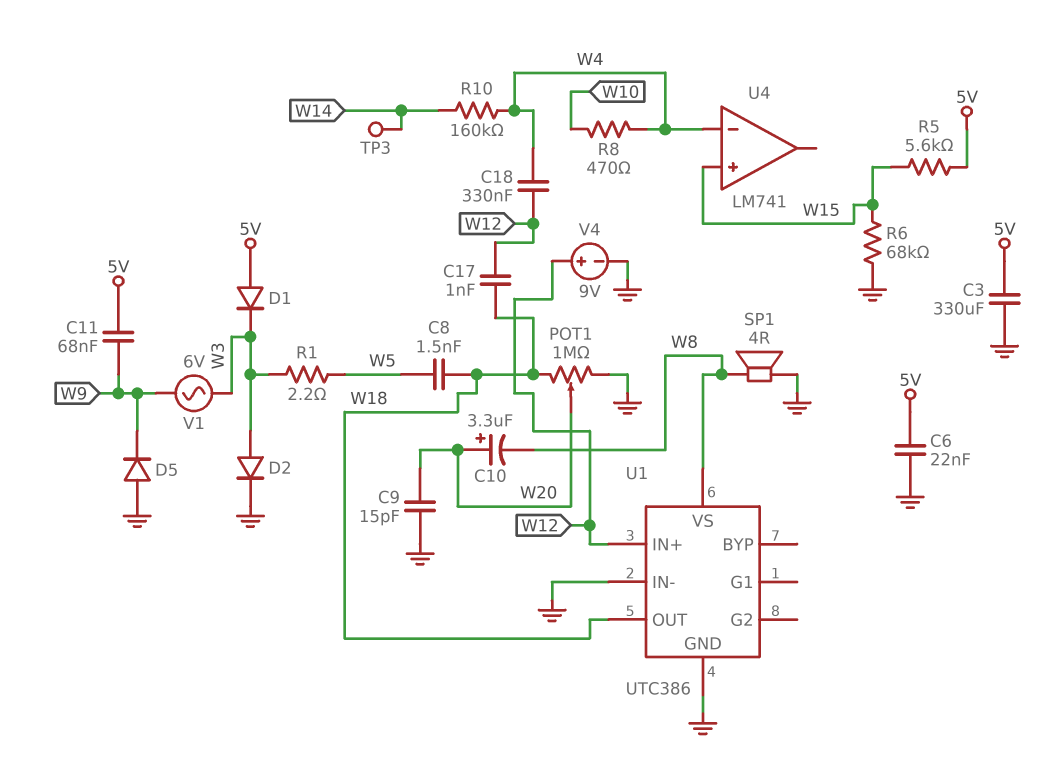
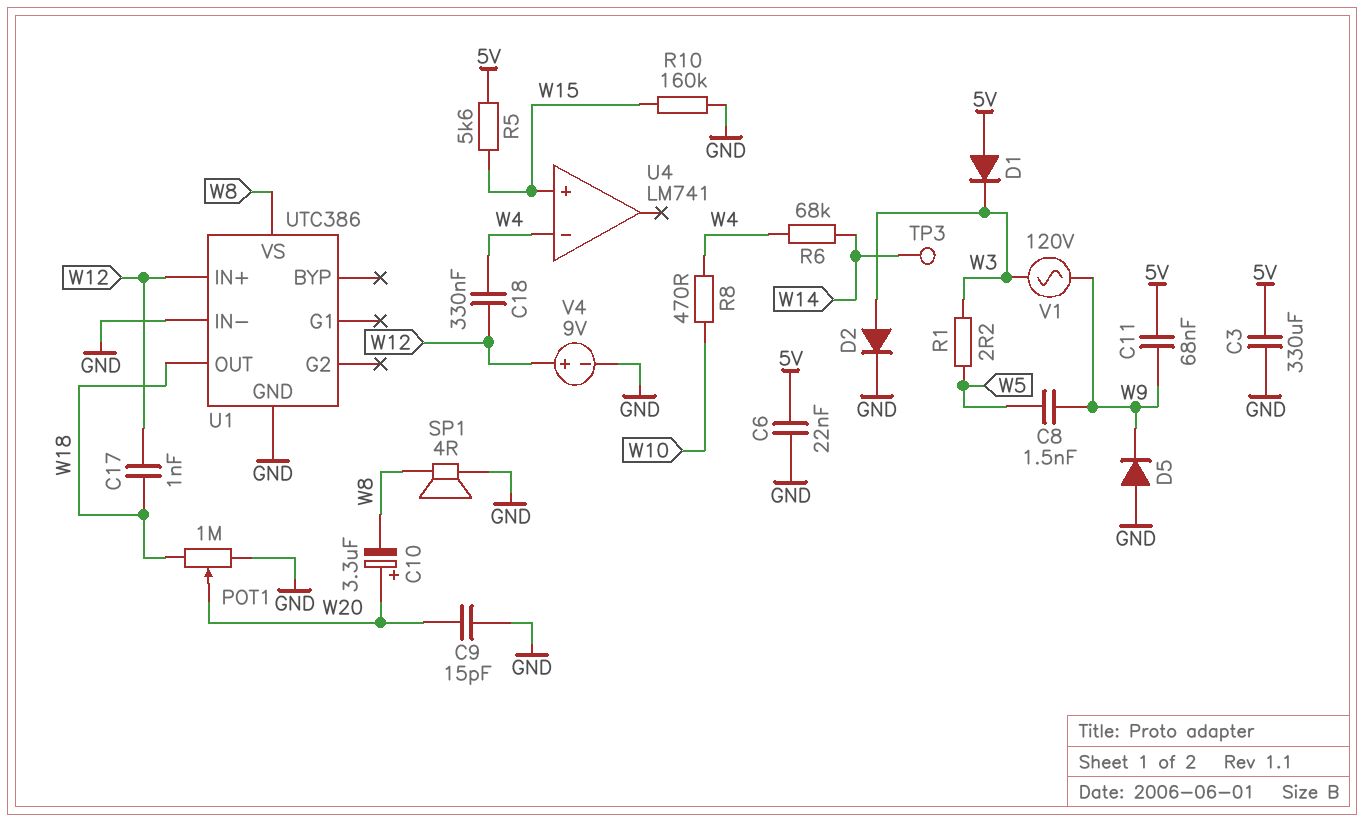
C8: 1.5nF (W5, W18) -> 1.5nF (W5, W9)
R6: 68k (GND, W15) -> 68k (W4, W14)
R10: 160k (W4, W14) -> 160k (GND, W15)
V1: AC 6V (W3, W9) -> AC 120V (W3, W9)

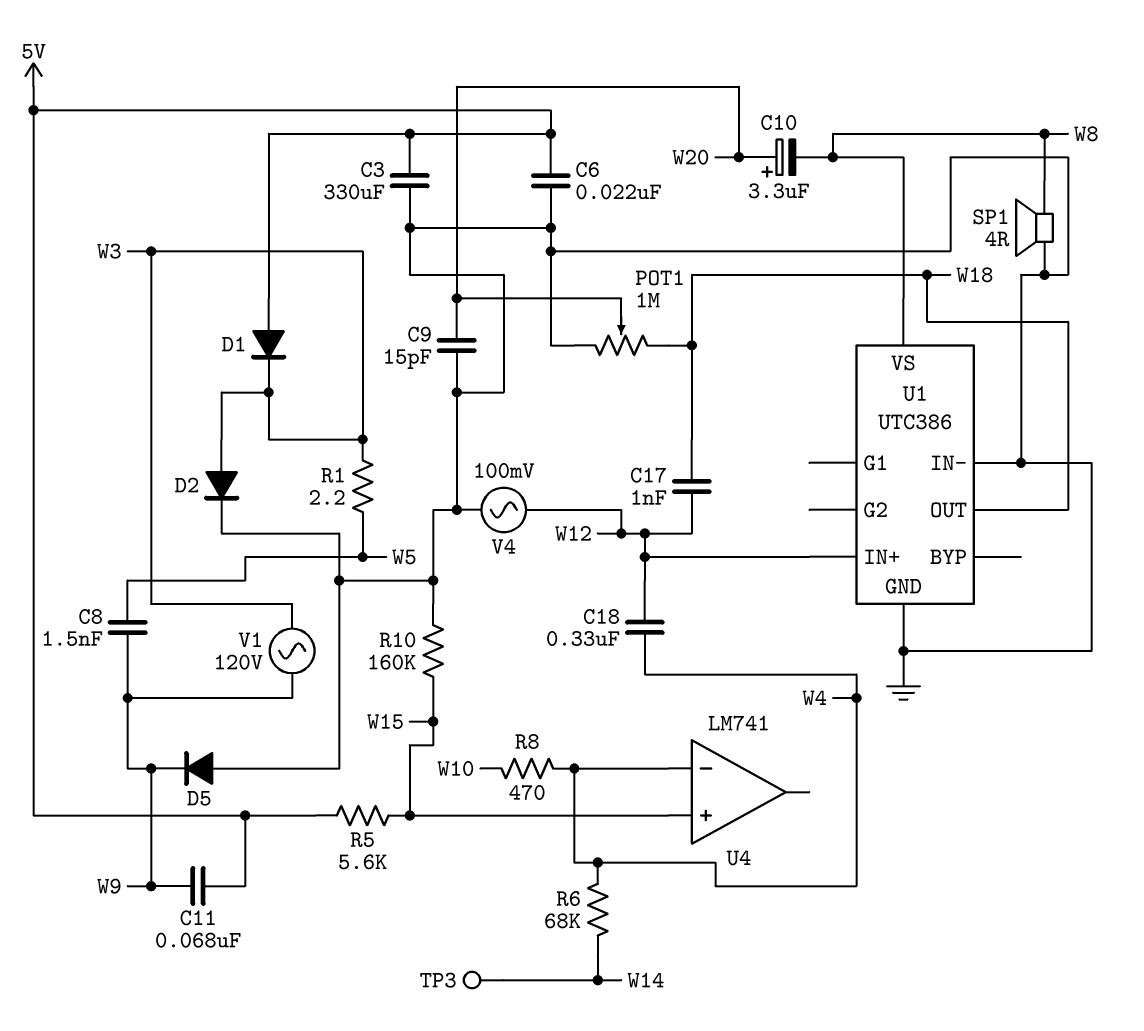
V4: 9V (plus W12, minus GND) -> AC 100mV (GND, W12)

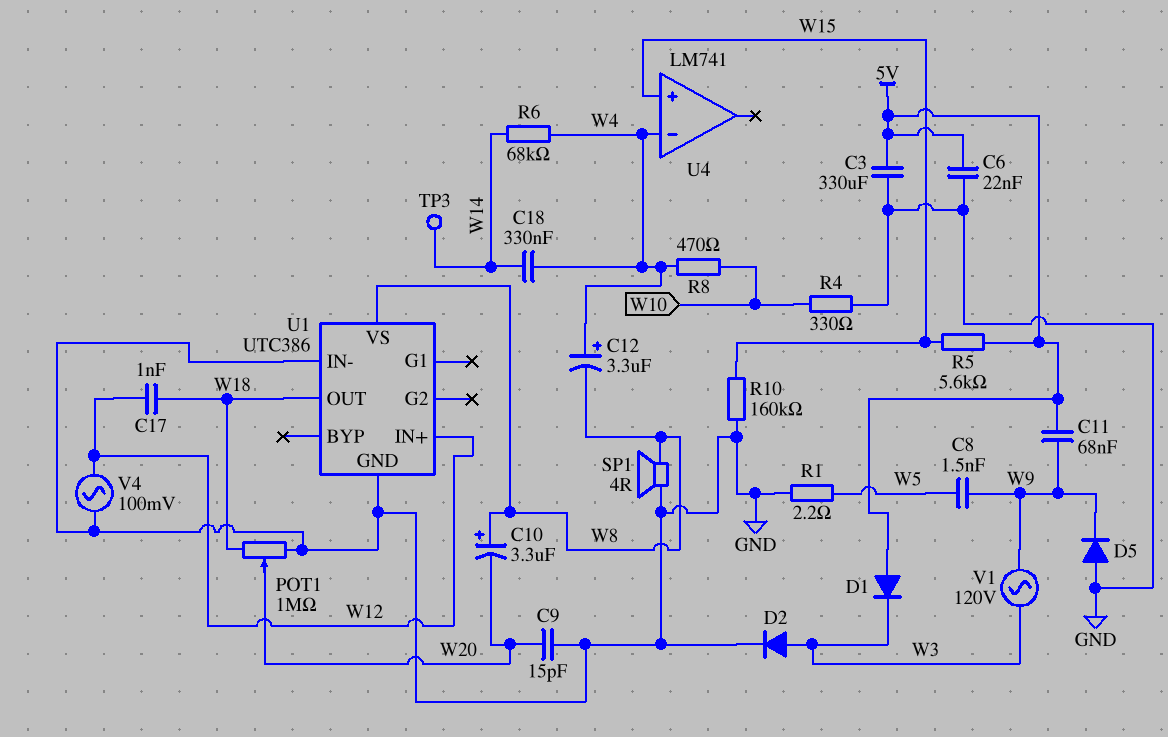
C10: 3.3uF (plus W20, minus W8) -> 3.3uF (plus W8, minus W20)
C12: none -> 3.3uF (plus W4, minus W8)
C18: 330nF (W4, W12) -> 330nF (W4, W14)
R1: 2.2 (W3, W5) -> 2.2 (GND, W5)
R4: none -> 330 (GND, W10)

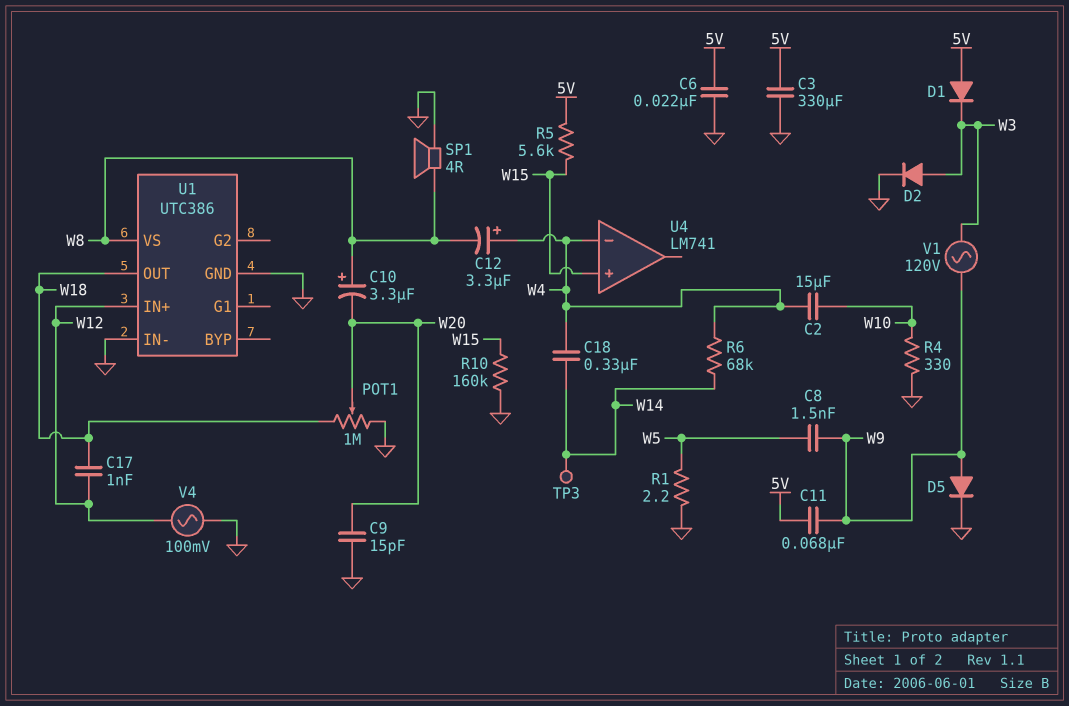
C2: none -> 15uF (W4, W10)
D5: diode (A GND, K W9) -> diode (A W9, K GND)
R8: 470 (W4, W10) -> none

